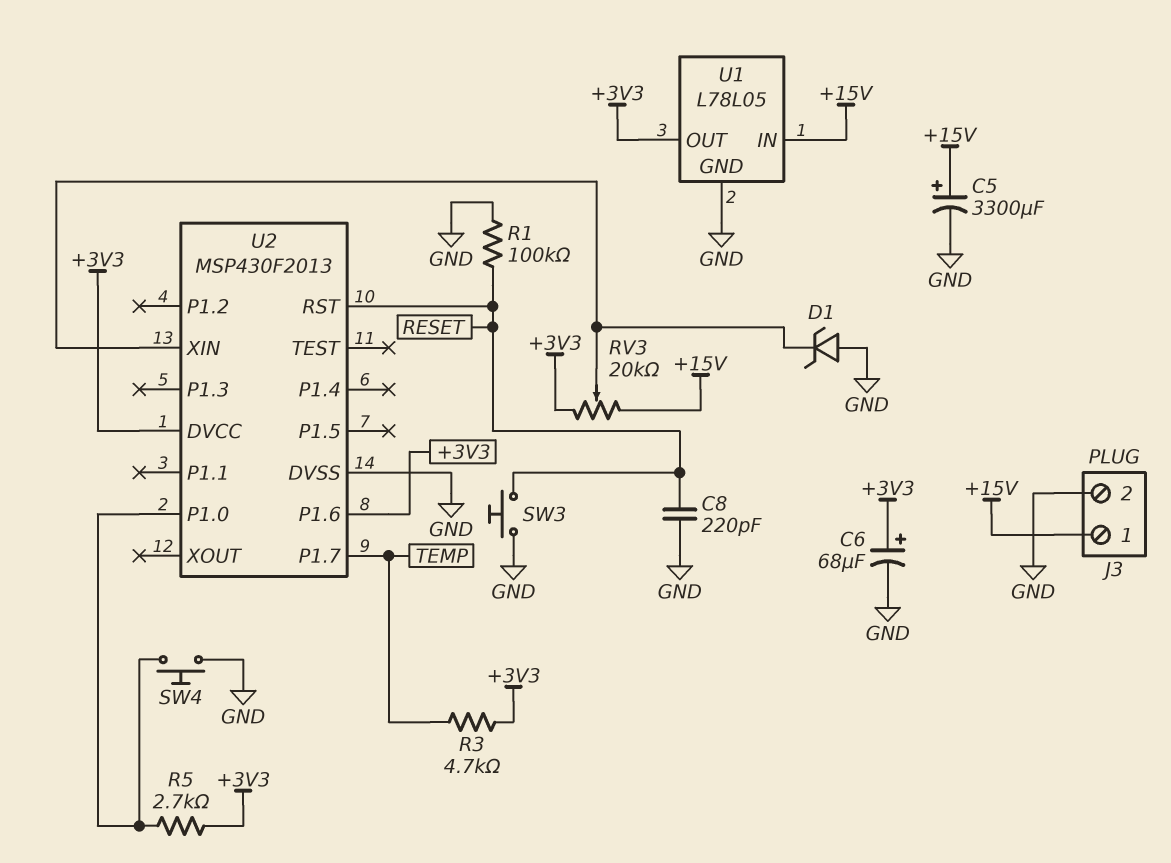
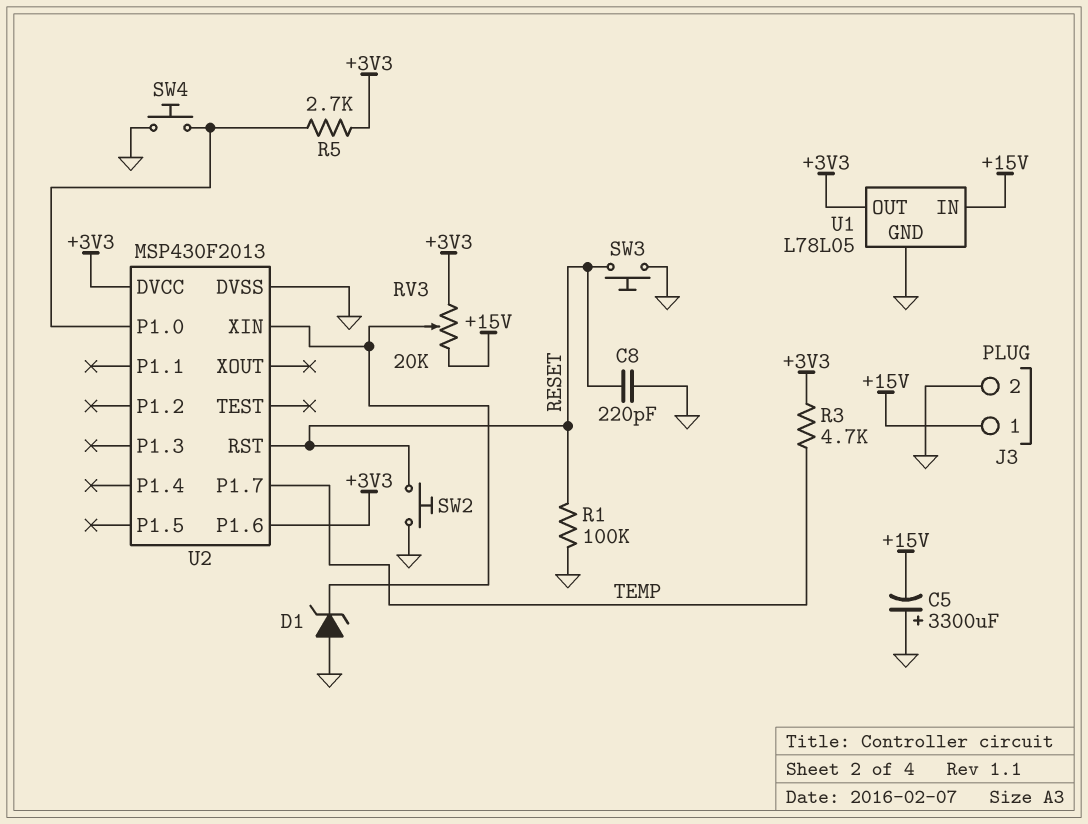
C5: 3300uF (plus +15V, minus GND) -> 3300uF (plus GND, minus +15V)
C6: 68uF (plus +3V3, minus GND) -> none
SW2: none -> button (GND, RESET)

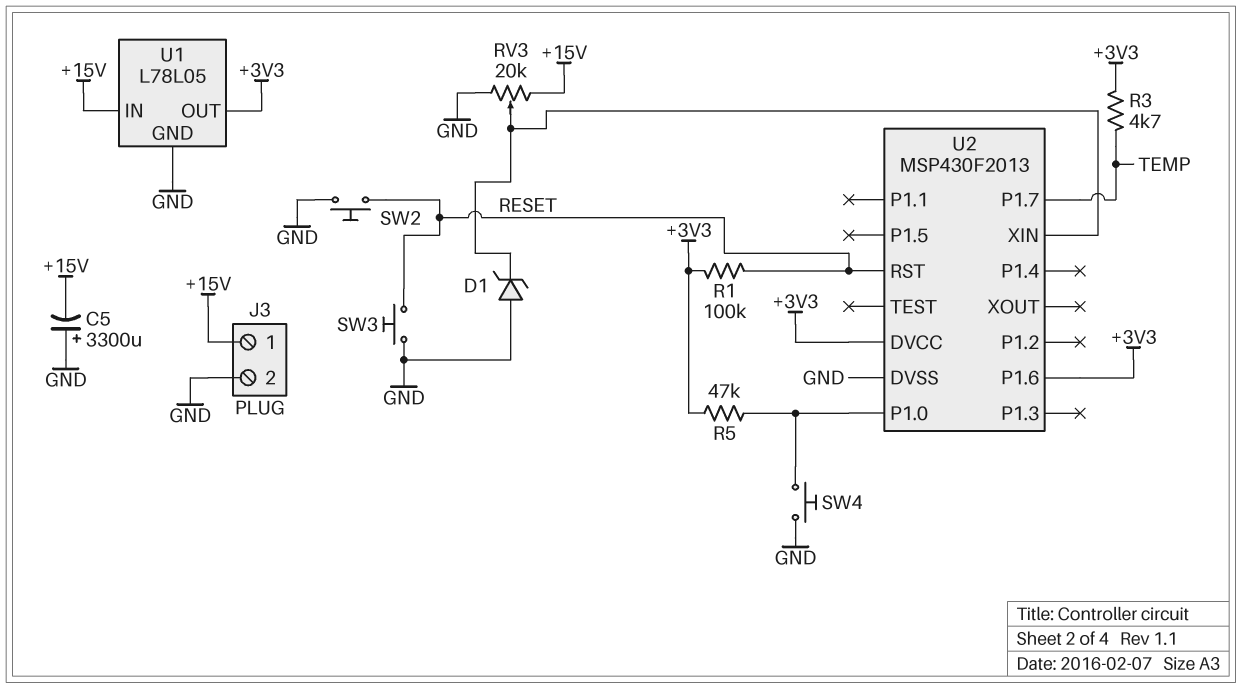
C8: 220pF (GND, RESET) -> none
R1: 100k (GND, RESET) -> 100k (+3V3, RESET)
R5: 2.7k (+3V3, U2/P1.0) -> 47k (+3V3, U2/P1.0)
RV3: 20k (+3V3, +15V, wiper U2/XIN) -> 20k (+15V, GND, wiper U2/XIN)

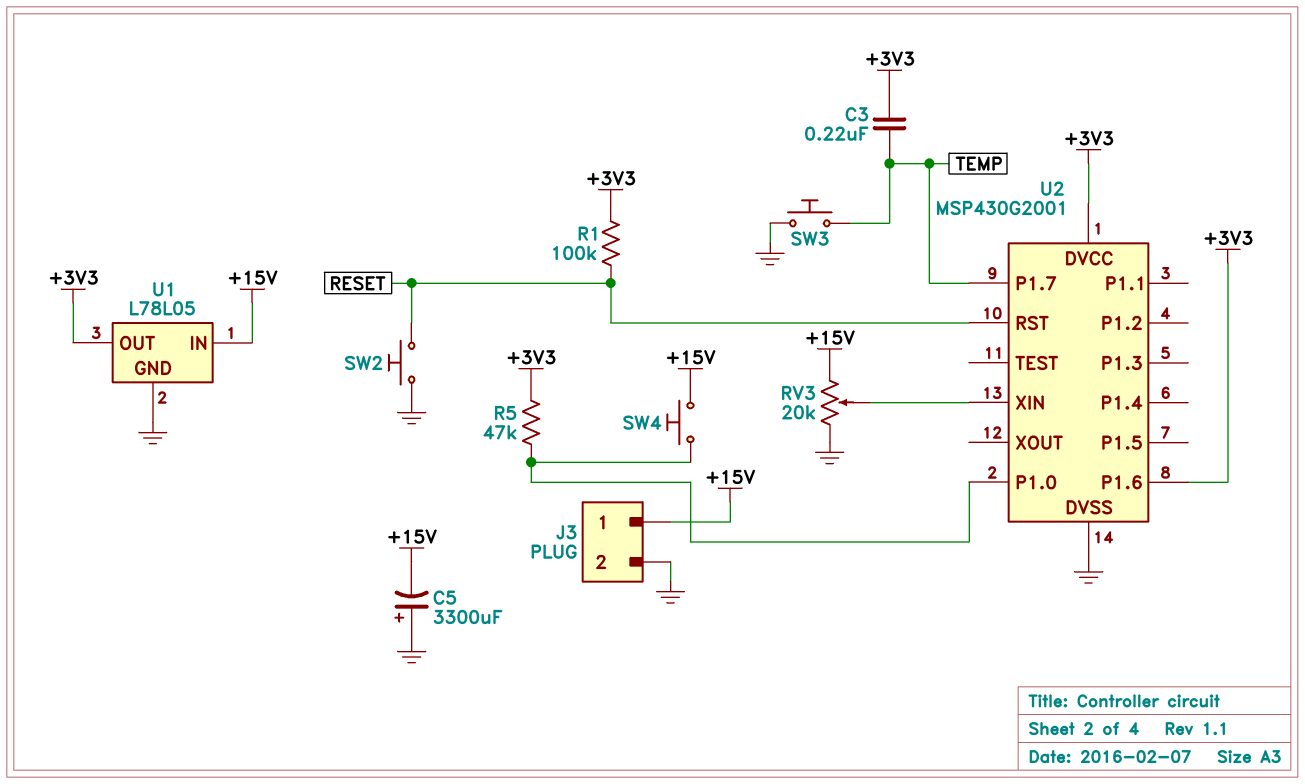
C3: none -> 220nF (+3V3, TEMP)
D1: zener (A GND, K U2/XIN) -> none
R3: 4.7k (+3V3, TEMP) -> none
SW3: button (GND, RESET) -> button (GND, TEMP)
SW4: button (GND, U2/P1.0) -> button (+15V, U2/P1.0)
U2: MSP430F2013 -> MSP430G2001

